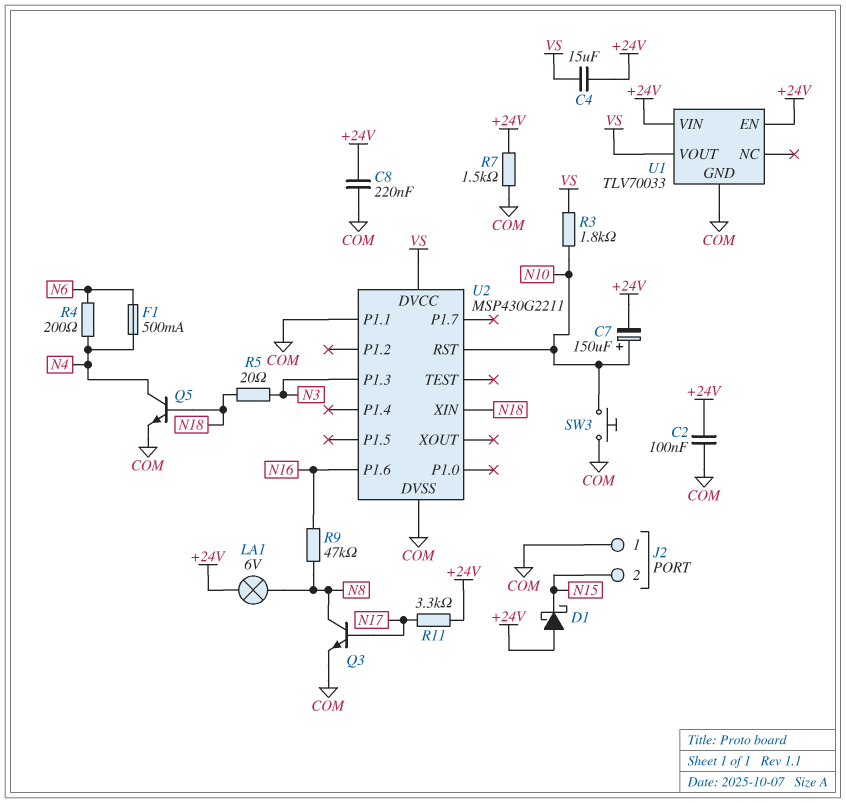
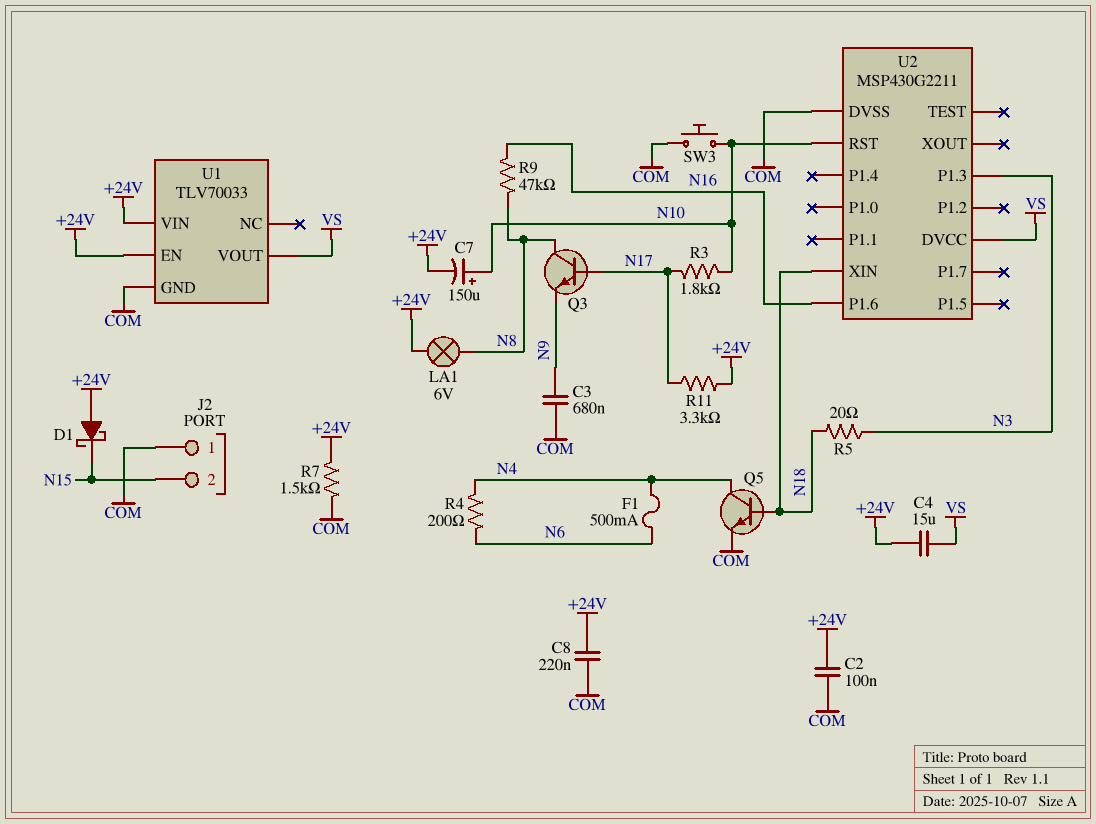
C3: none -> 680nF (COM, N9)
Q3: NPN (B N17, C N8, E COM) -> NPN (B N17, C N8, E N9)
R3: 1.8k (N10, VS) -> 1.8k (N10, N17)
U2 pin P1.1: COM -> none

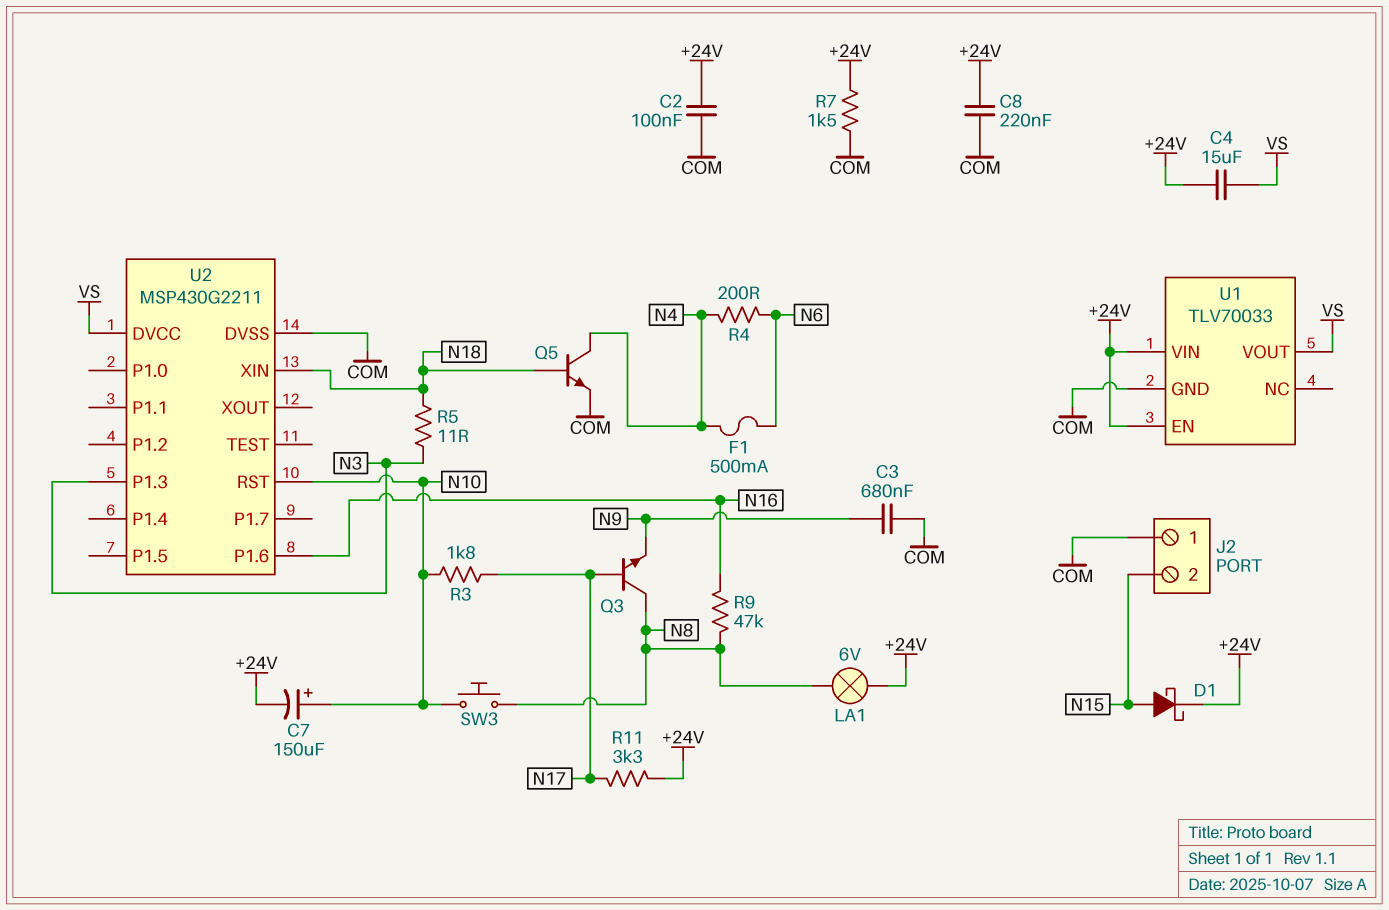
D1: schottky (A +24V, K N15) -> schottky (A N15, K +24V)
R5: 20 (N3, N18) -> 11 (N3, N18)
SW3: button (COM, N10) -> button (N8, N10)

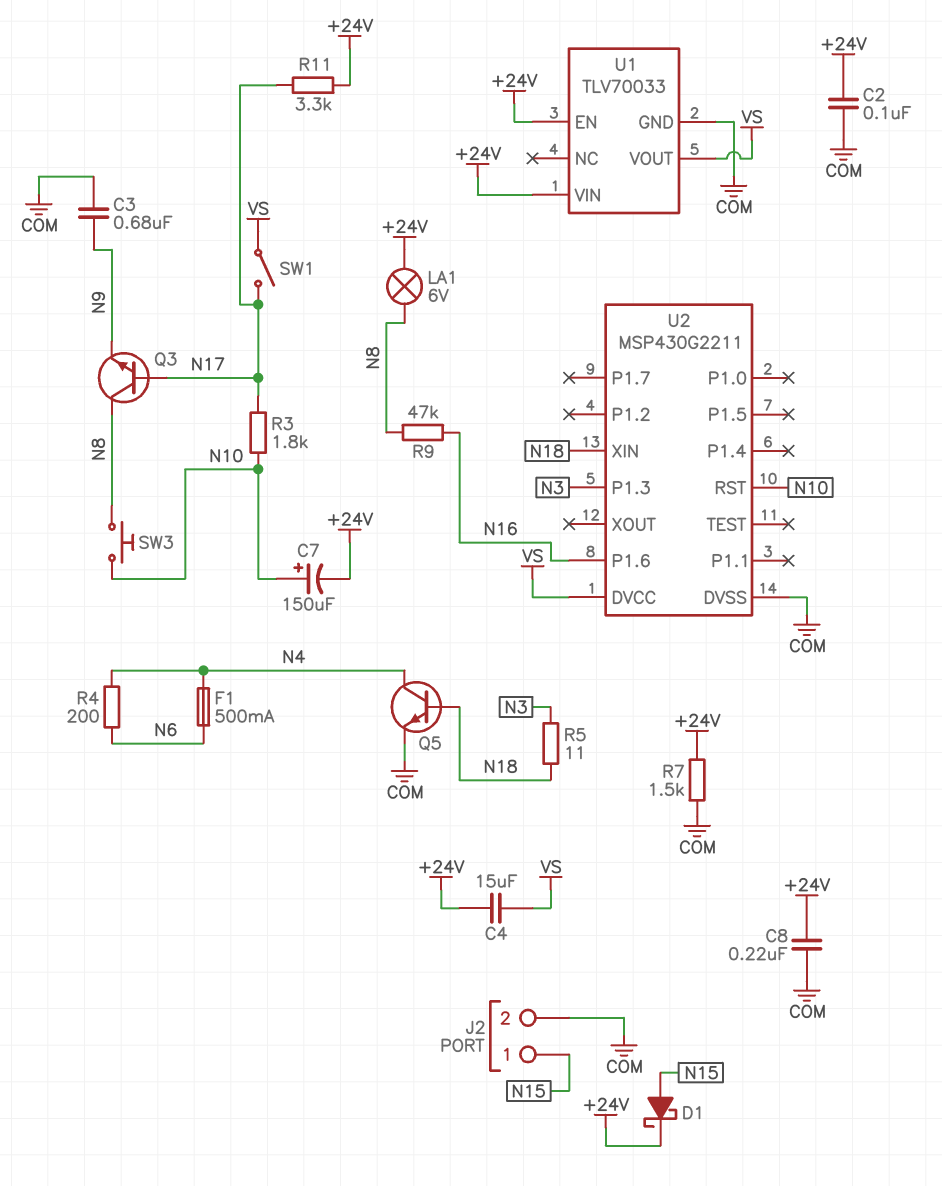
J2 pin 1: COM -> N15
J2 pin 2: N15 -> COM
SW1: none -> switch (N17, VS)

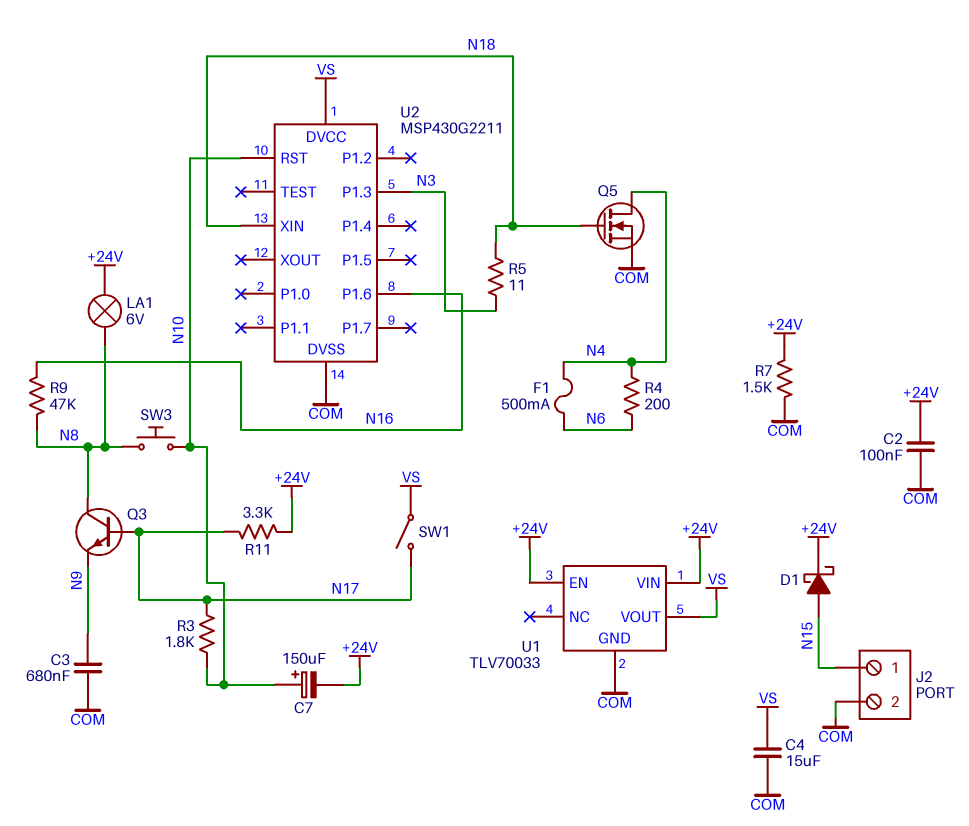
C4: 15uF (+24V, VS) -> 15uF (COM, VS)
C8: 220nF (+24V, COM) -> none
Q5: NPN (B N18, C N4, E COM) -> NMOS (G N18, D N4, S COM)

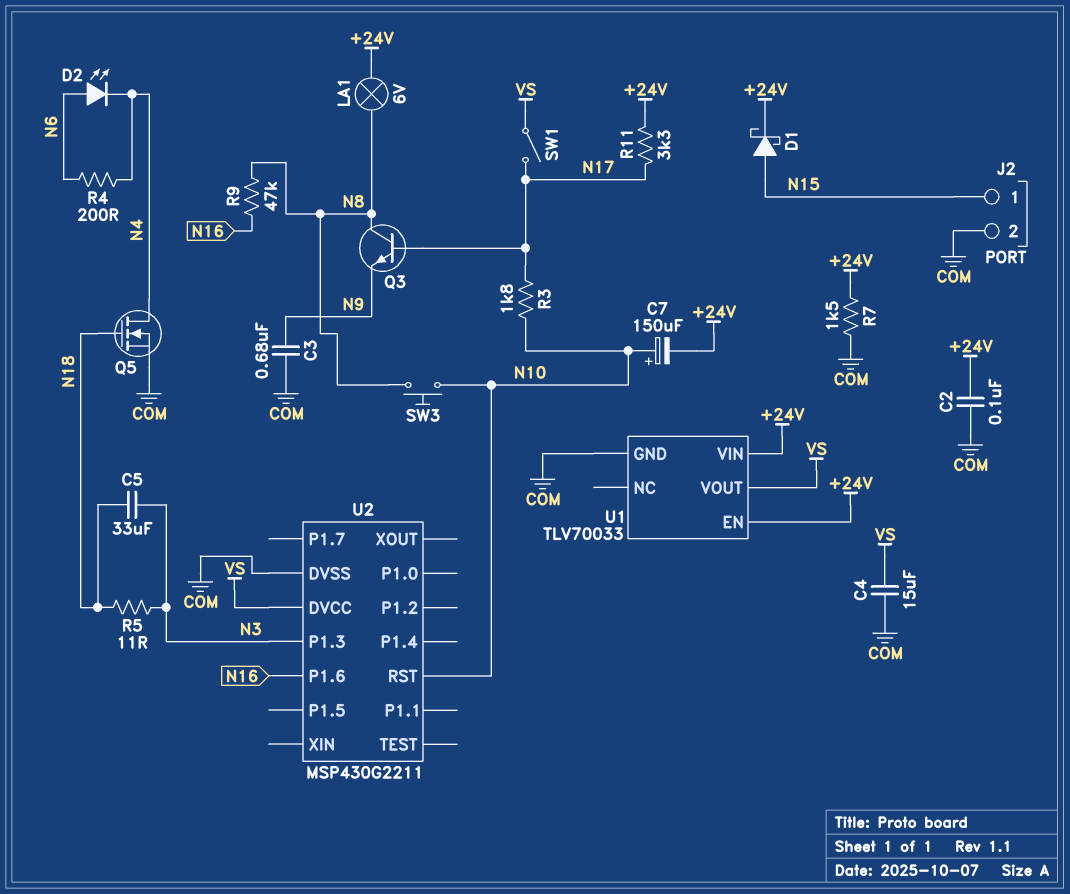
C5: none -> 33uF (N3, N18)
D2: none -> LED (A N6, K N4)
F1: 500mA (N4, N6) -> none
U2 pin XIN: N18 -> none

